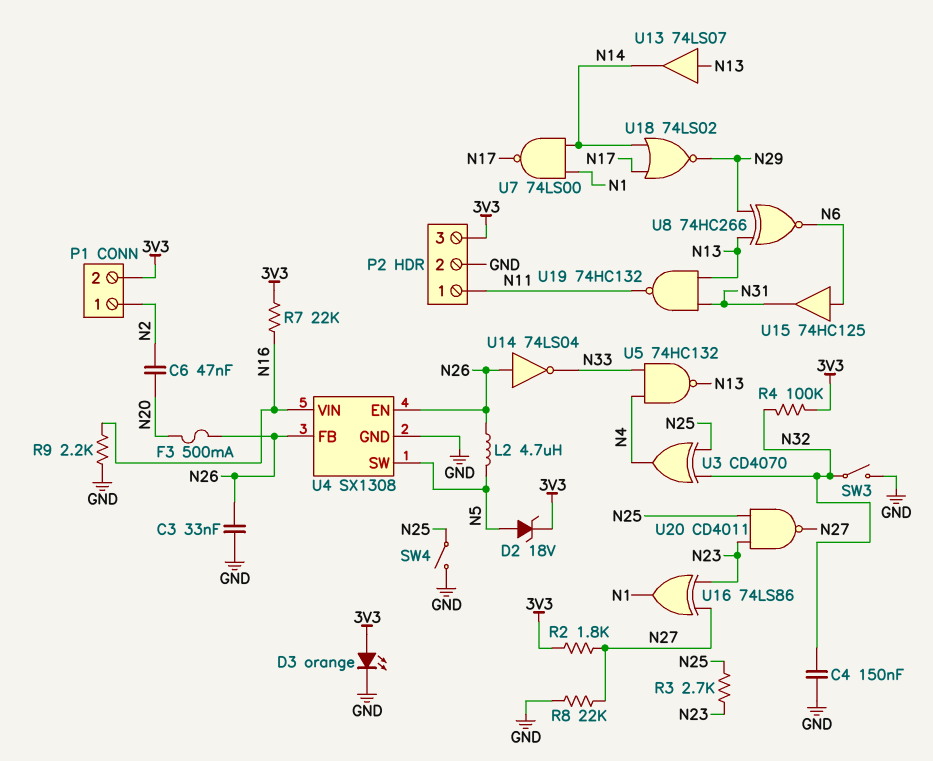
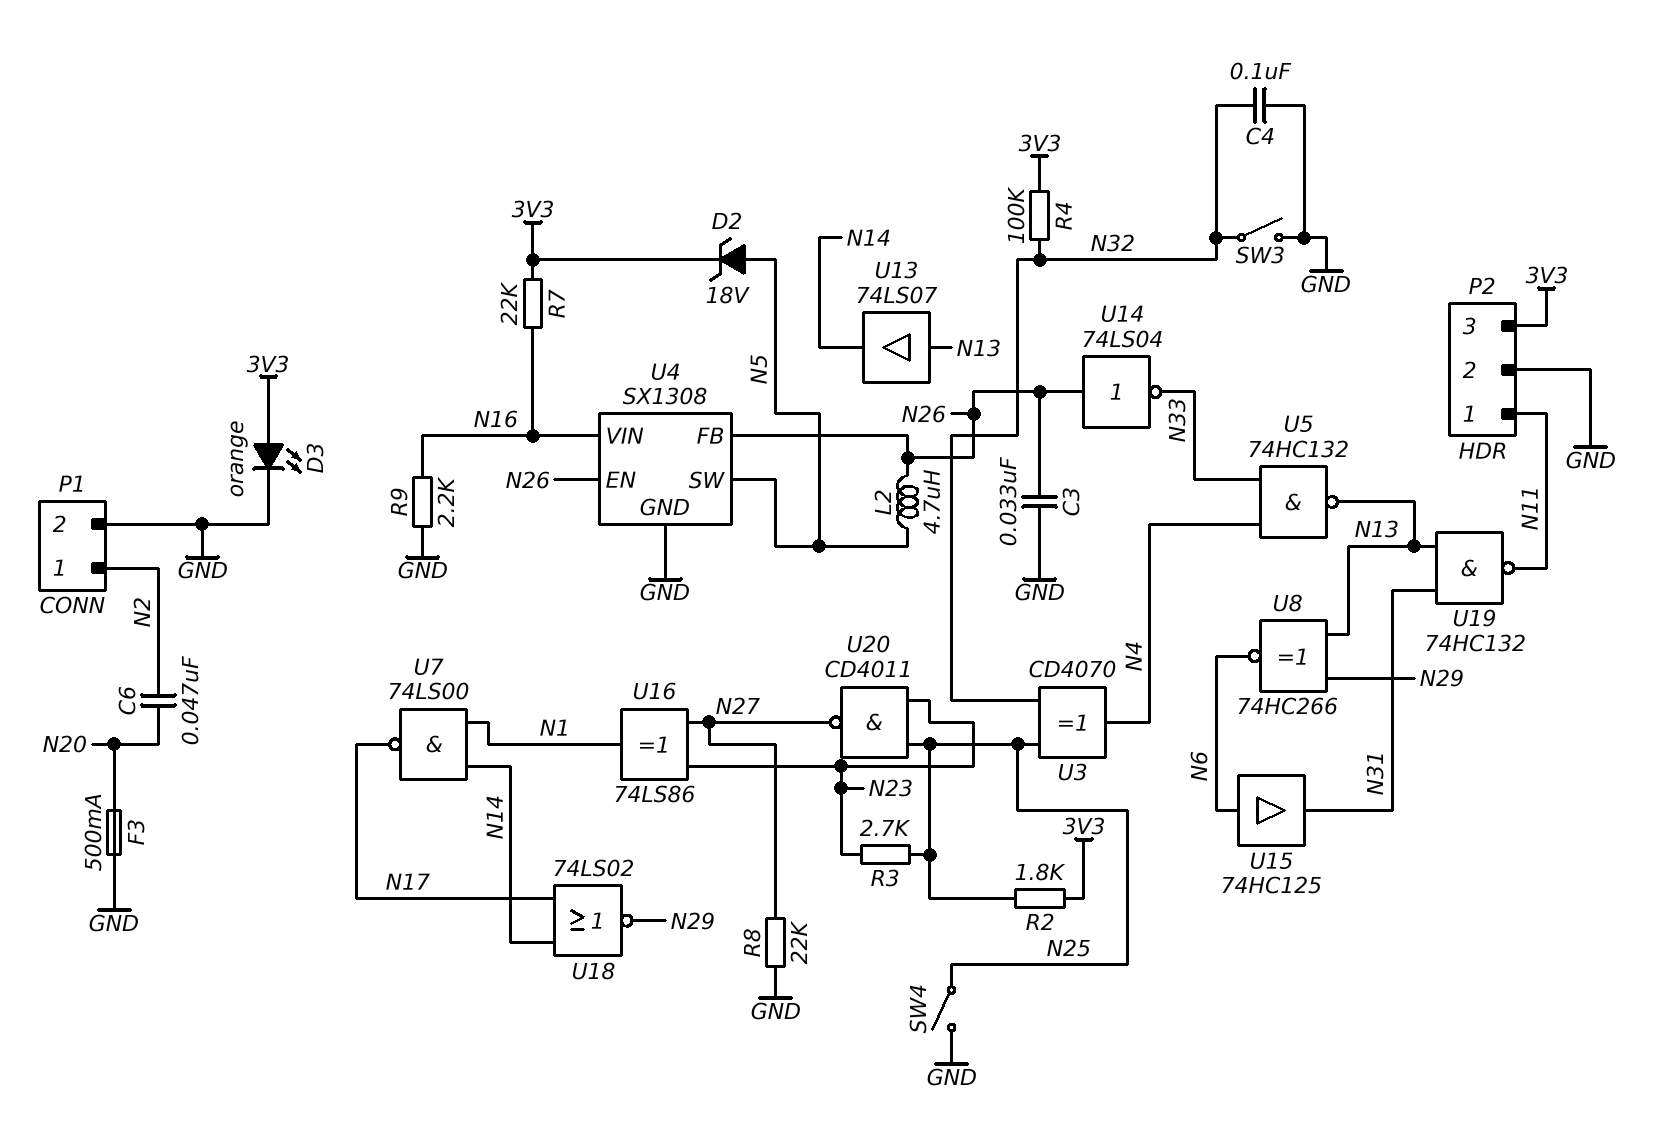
C4: 150nF (GND, N32) -> 100nF (GND, N32)
F3: 500mA (N20, N26) -> 500mA (GND, N20)
P1 pin 2: 3V3 -> GND
R2: 1.8k (3V3, N27) -> 1.8k (3V3, N25)

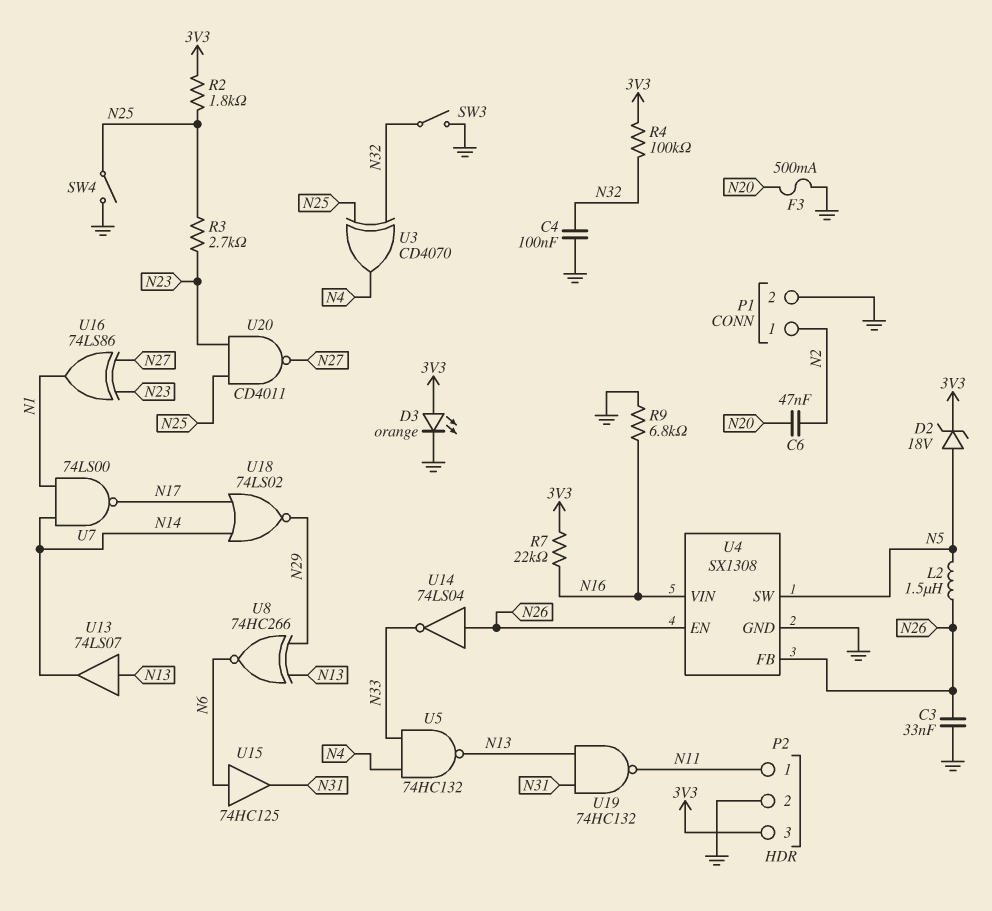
L2: 4.7uH (N5, N26) -> 1.5uH (N5, N26)
R8: 22k (GND, N27) -> none
R9: 2.2k (GND, N16) -> 6.8k (GND, N16)

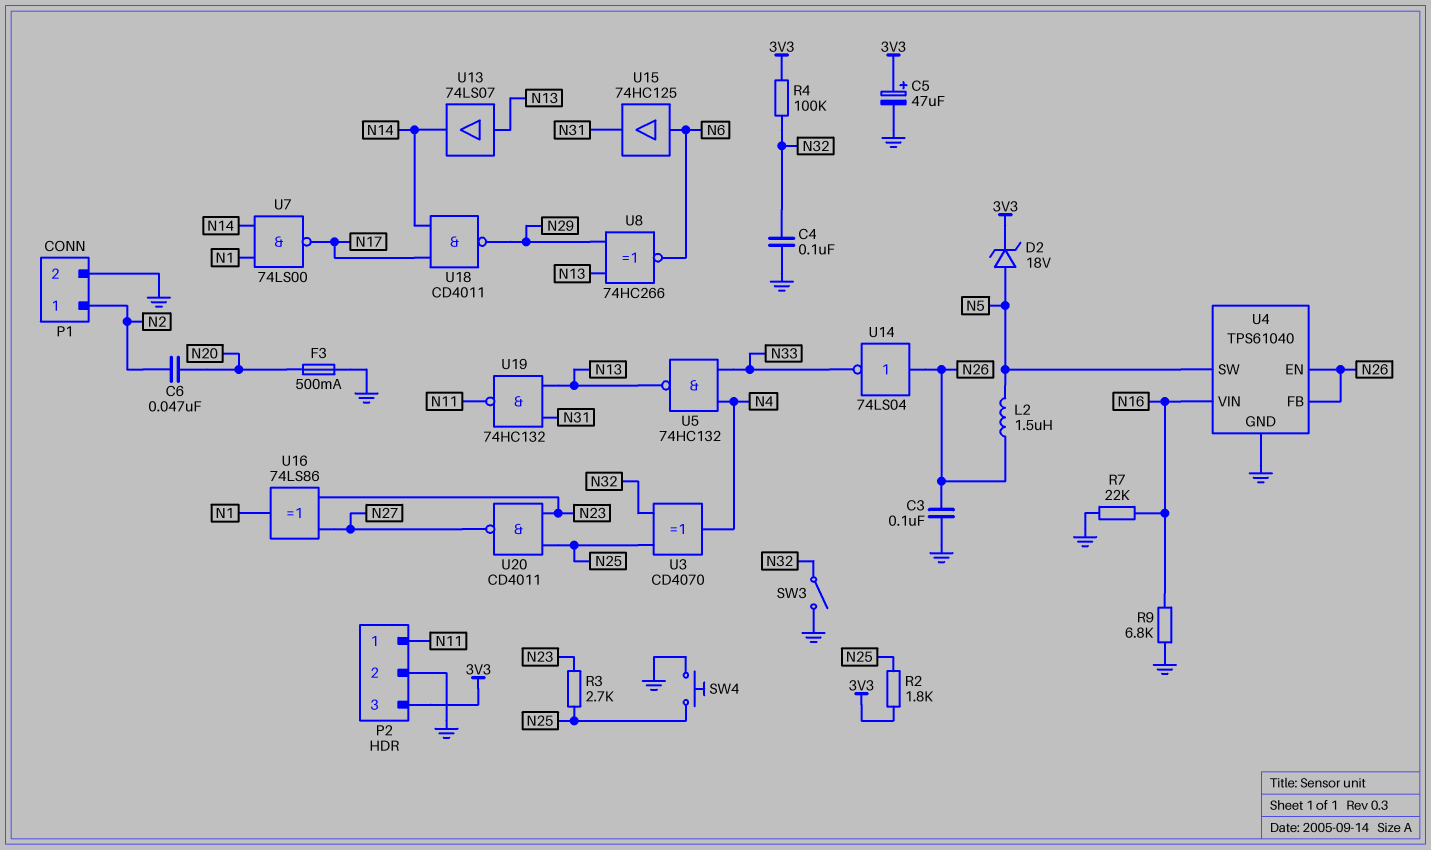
C3: 33nF (GND, N26) -> 100nF (GND, N26)
C5: none -> 47uF (plus 3V3, minus GND)
D3: LED orange (A 3V3, K GND) -> none
R7: 22k (3V3, N16) -> 22k (GND, N16)
SW4: switch (GND, N25) -> button (GND, N25)
U4: SX1308 -> TPS61040
U18: NOR 74LS02 (in N14, in N17, out N29) -> NAND CD4011 (in N14, in N17, out N29)

